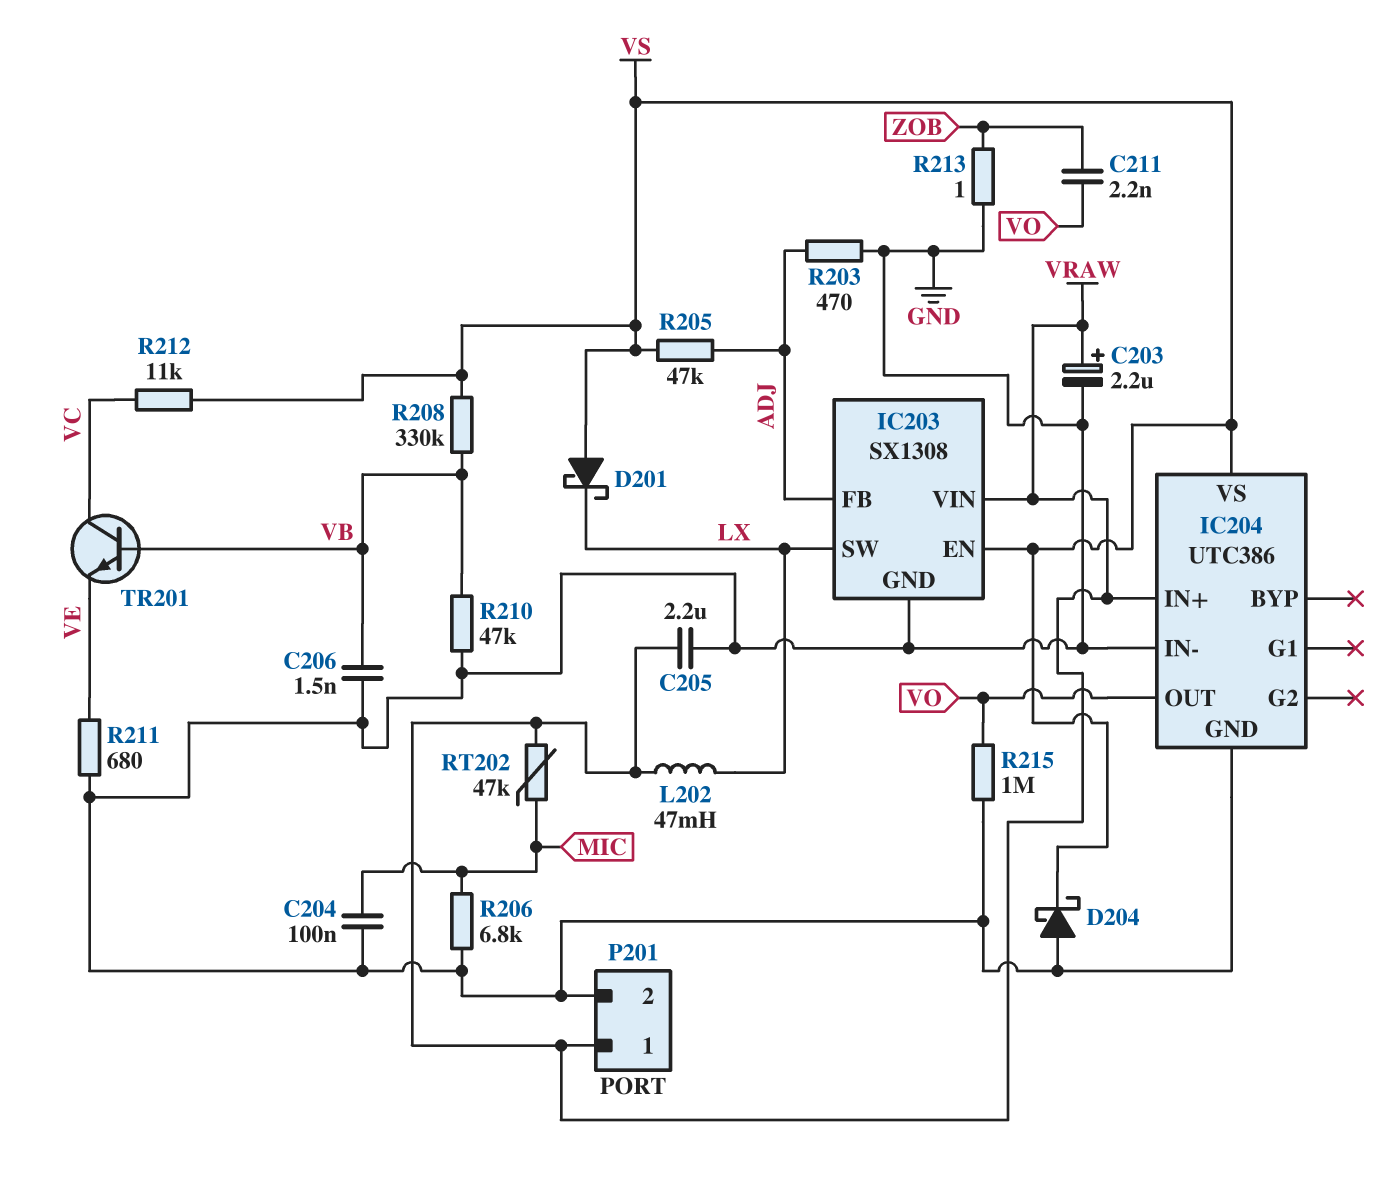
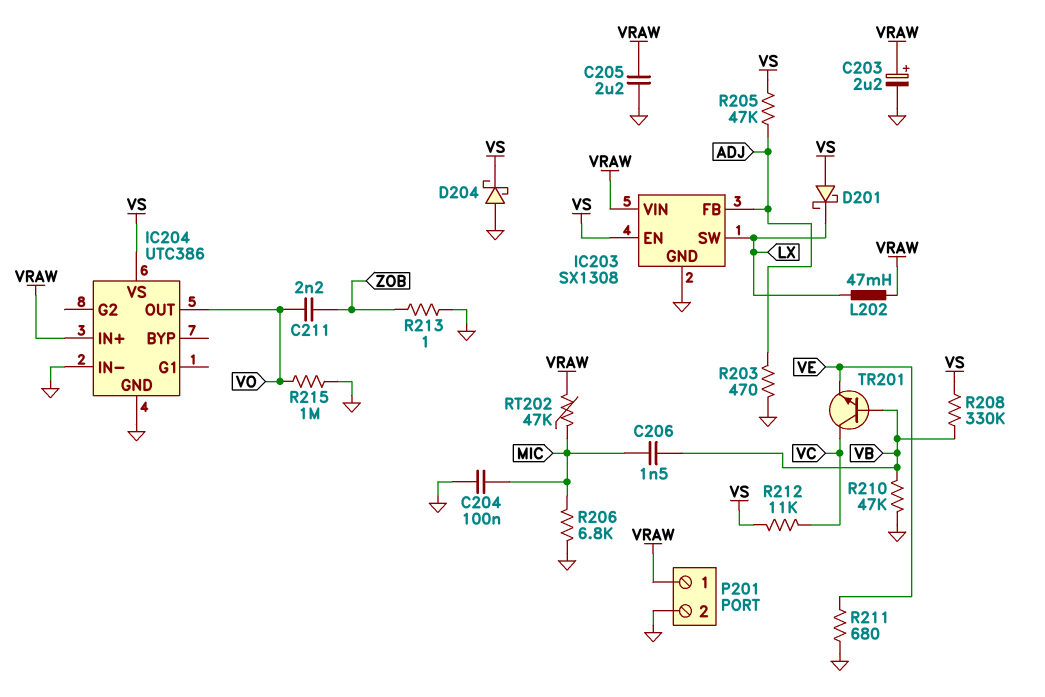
C206: 1.5nF (GND, VB) -> 1.5nF (MIC, VB)

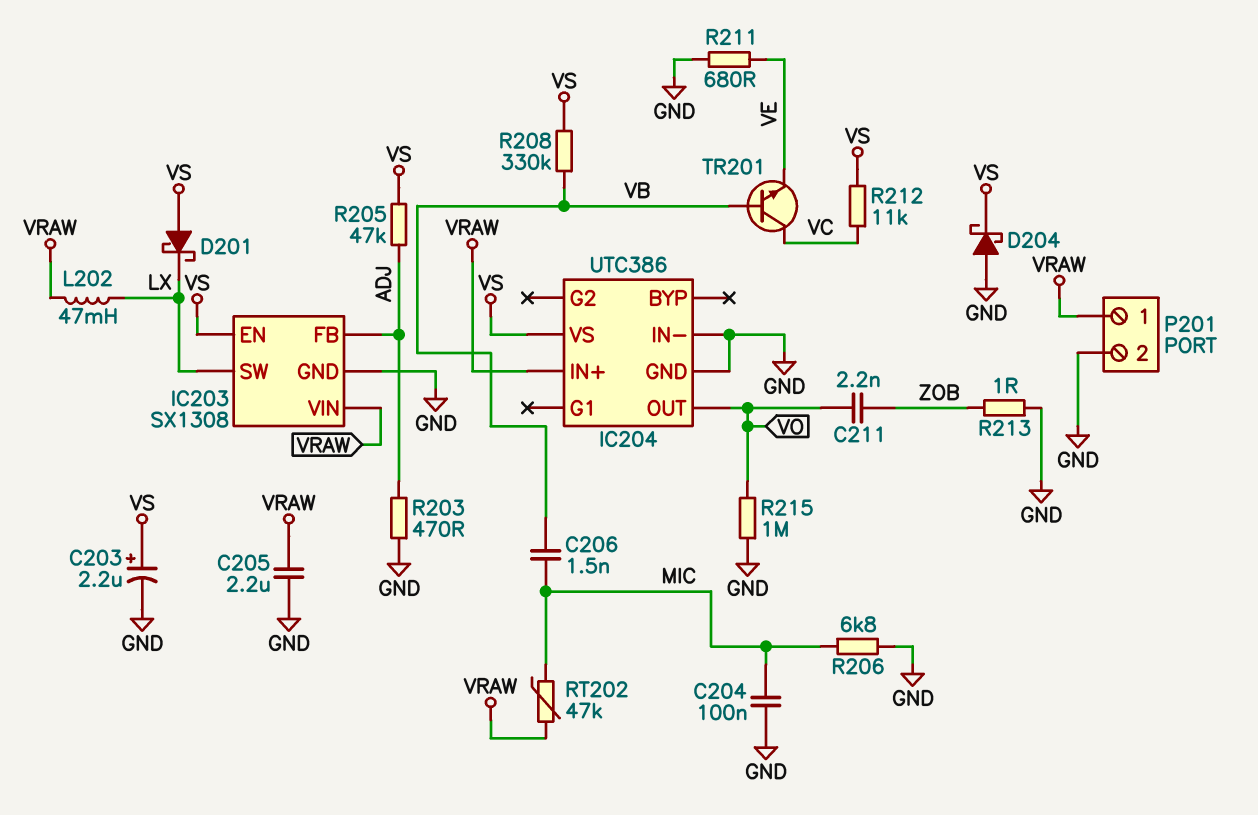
C203: 2.2uF (plus VRAW, minus GND) -> 2.2uF (plus VS, minus GND)
R210: 47k (GND, VB) -> none

